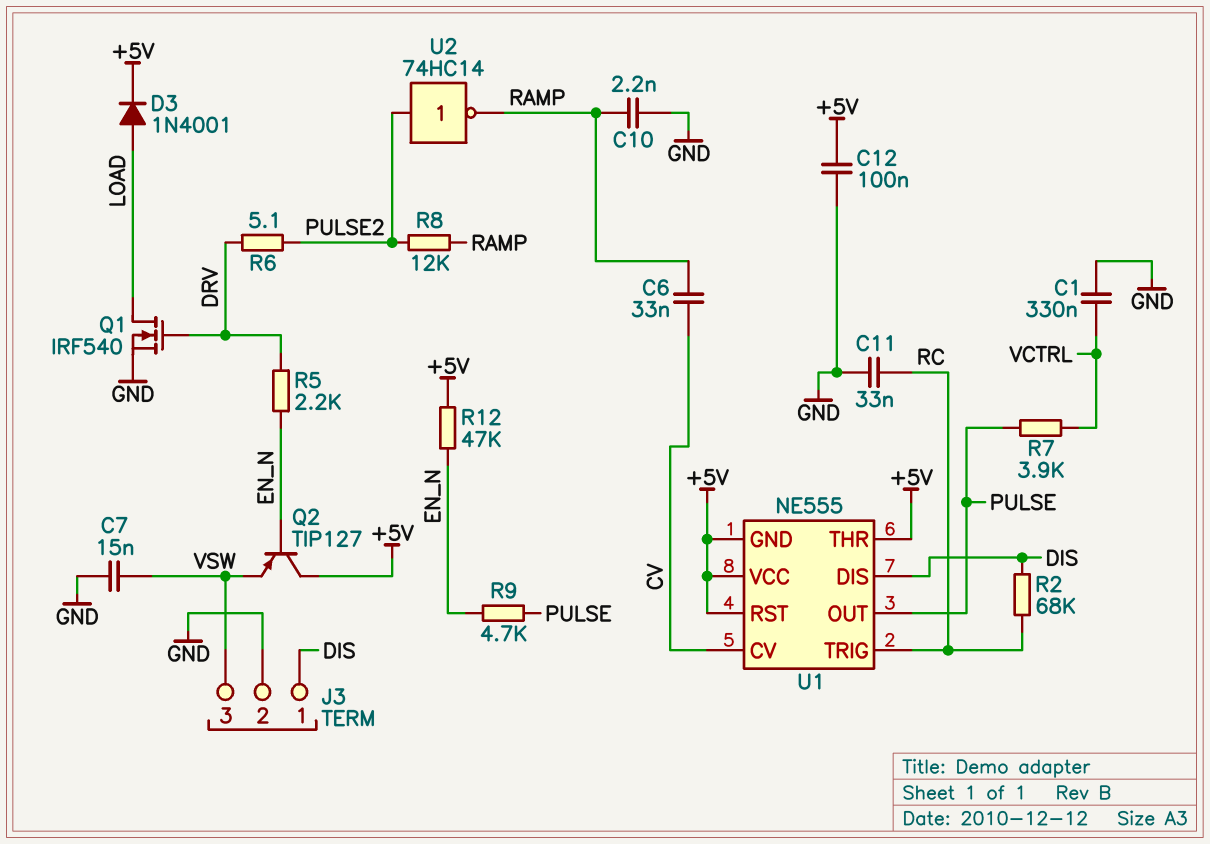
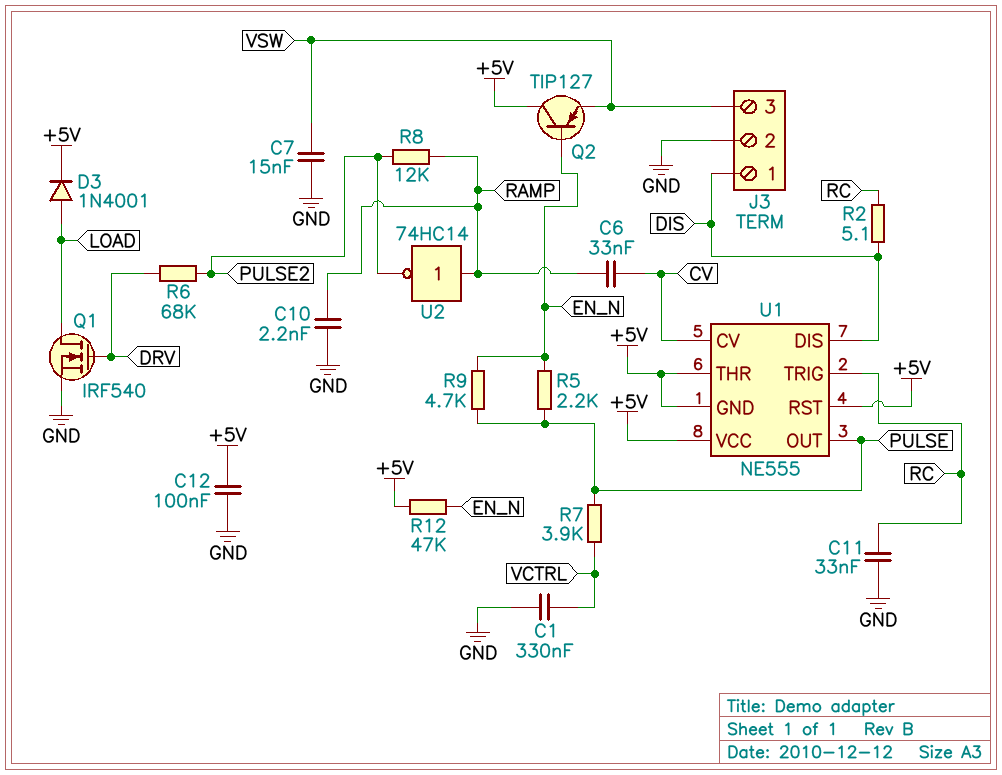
R2: 68k (DIS, RC) -> 5.1 (DIS, RC)
R5: 2.2k (DRV, EN_N) -> 2.2k (EN_N, PULSE)
R6: 5.1 (DRV, PULSE2) -> 68k (DRV, PULSE2)
U2: NOT 74HC14 (in PULSE2, out RAMP) -> NOT 74HC14 (in RAMP, out PULSE2)

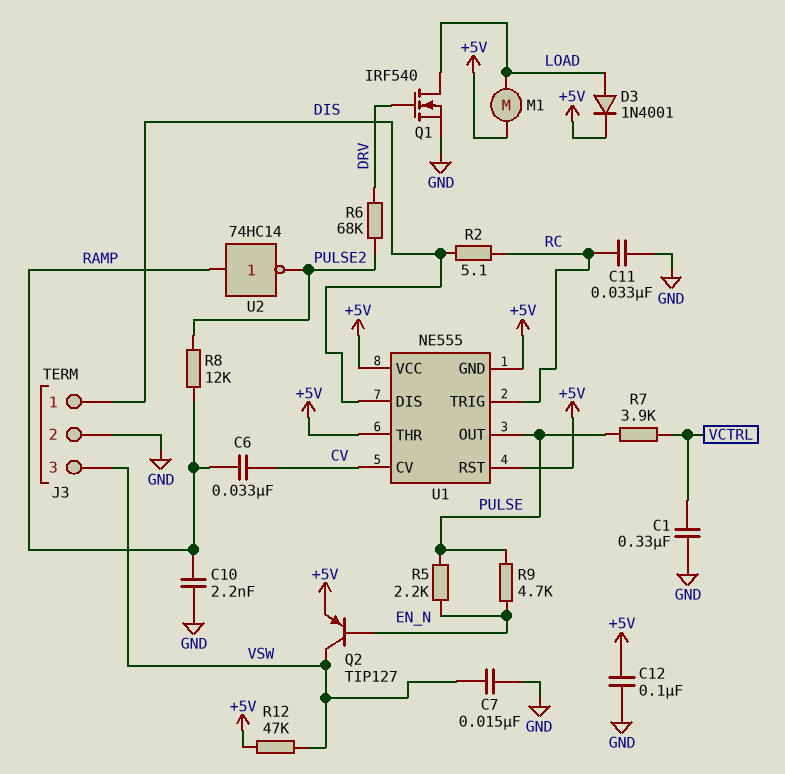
M1: none -> motor (+5V, LOAD)
Q2: PNP TIP127 (B EN_N, C +5V, E VSW) -> PNP TIP127 (B EN_N, C VSW, E +5V)
R12: 47k (+5V, EN_N) -> 47k (+5V, VSW)

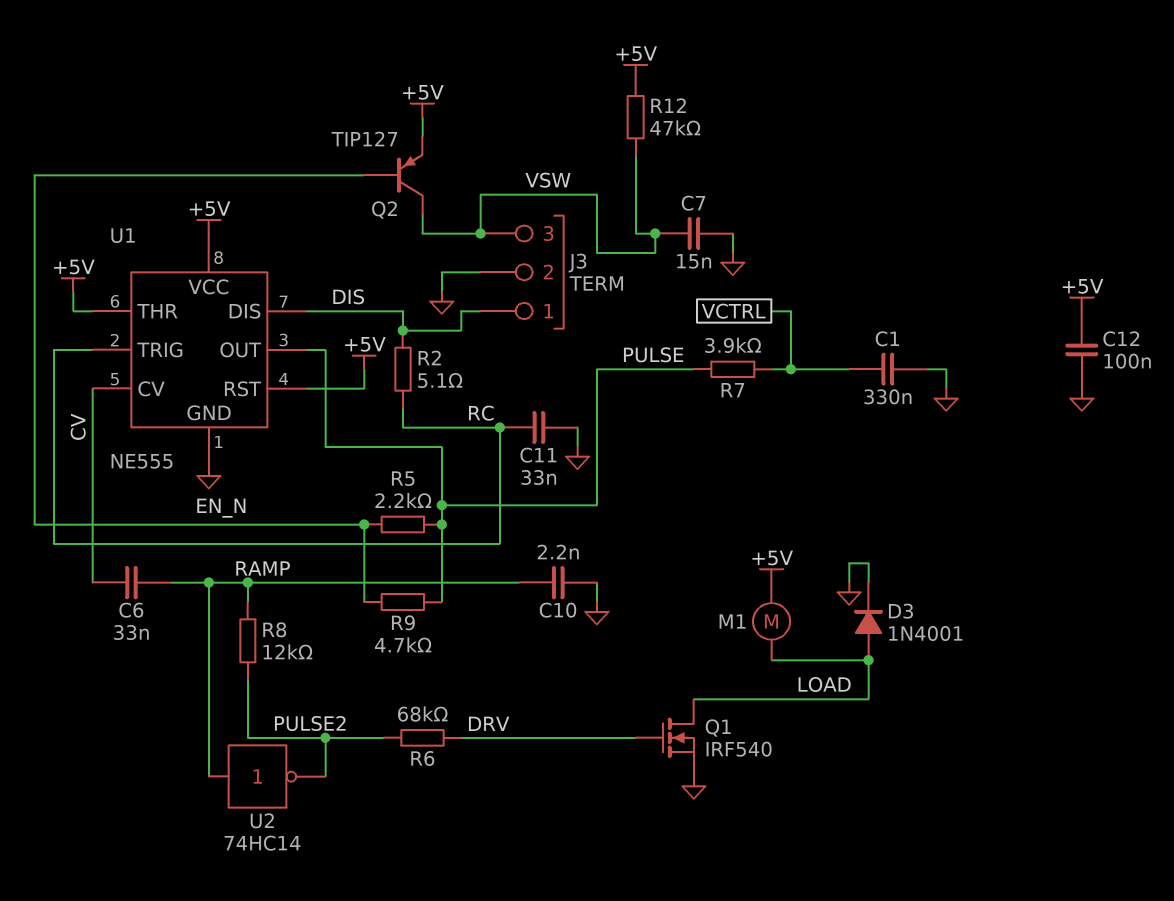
D3: diode 1N4001 (A LOAD, K +5V) -> diode 1N4001 (A LOAD, K GND)
U1 pin GND: +5V -> GND

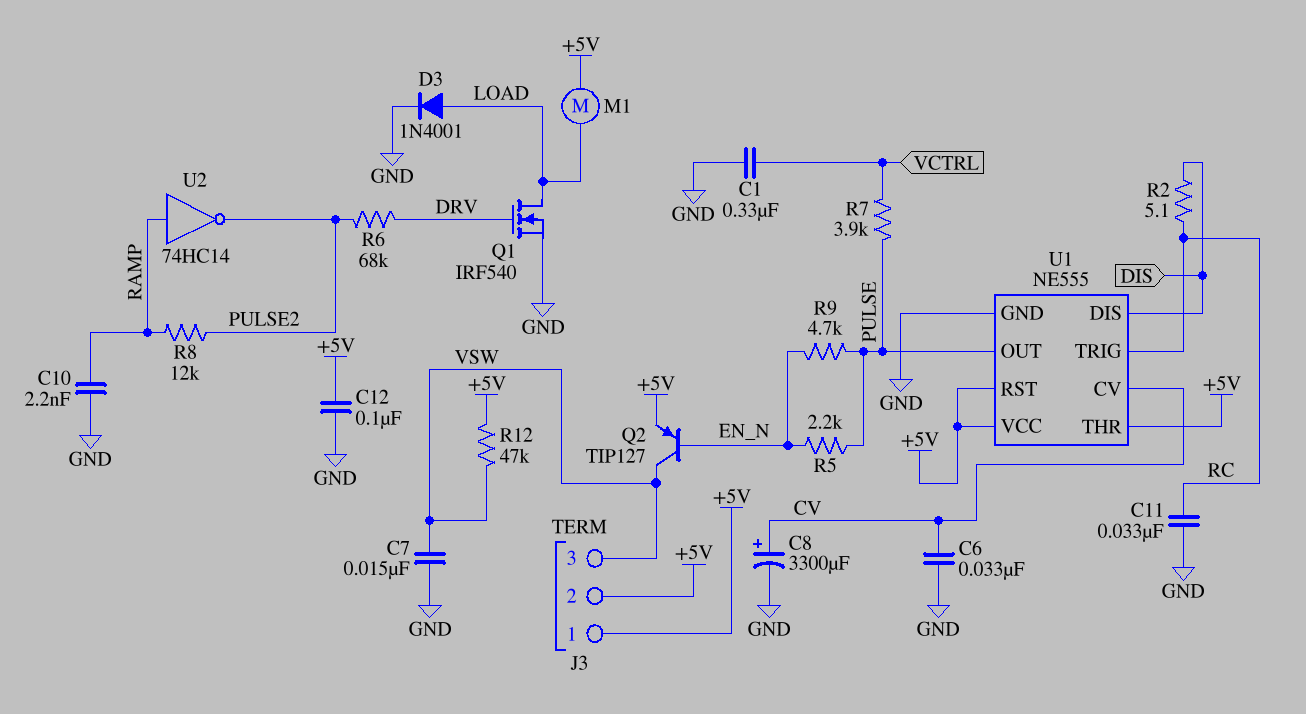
C6: 33nF (CV, RAMP) -> 33nF (CV, GND)
C8: none -> 3300uF (plus CV, minus GND)
J3 pin 1: DIS -> +5V
J3 pin 2: GND -> +5V

